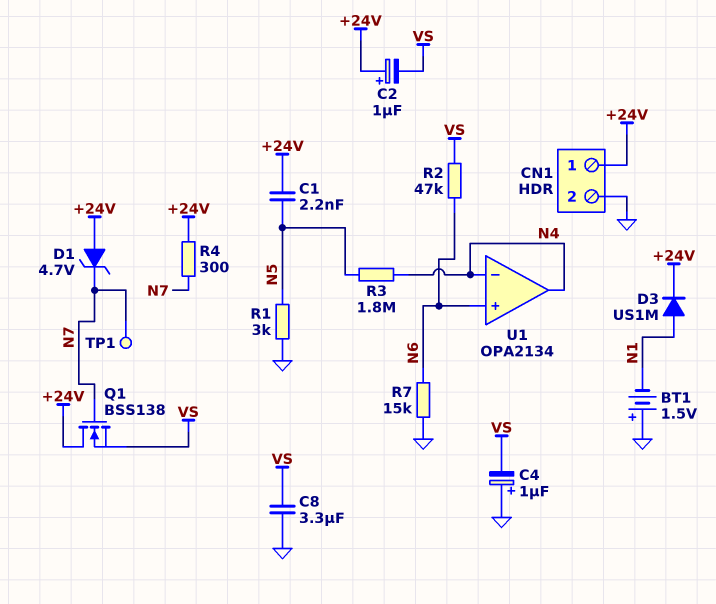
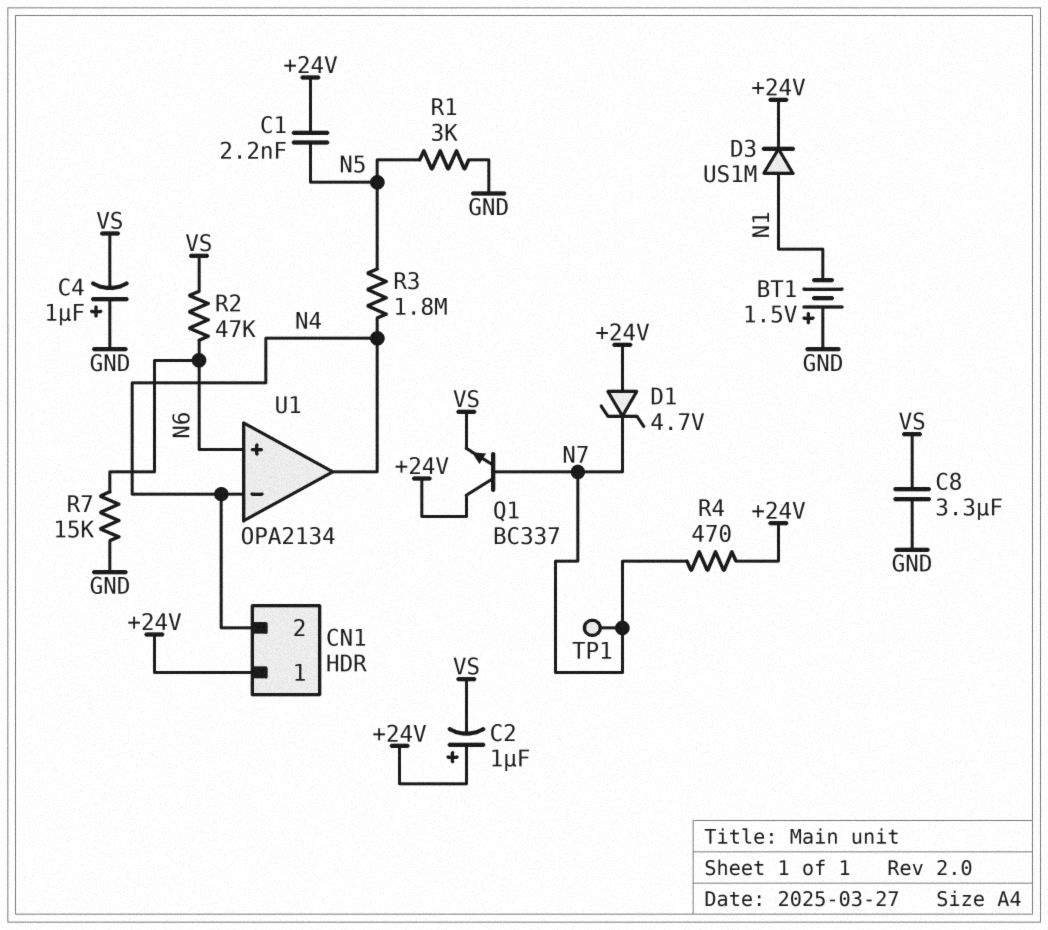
CN1 pin 2: GND -> N4
Q1: NMOS BSS138 (G N7, D +24V, S VS) -> NPN BC337 (B N7, C +24V, E VS)
R4: 300 (+24V, N7) -> 470 (+24V, N7)

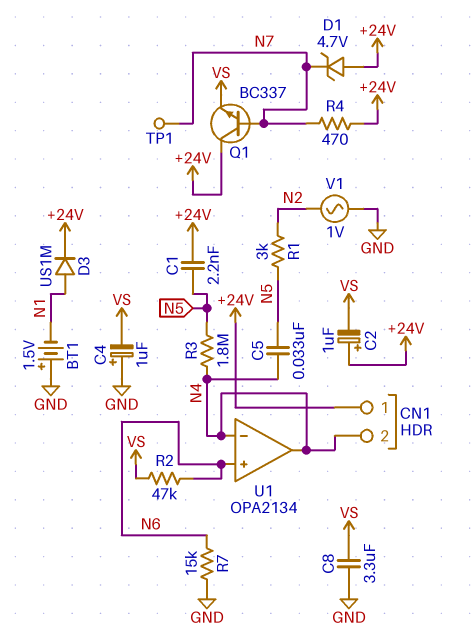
C5: none -> 33nF (N4, N5)
R1: 3k (GND, N5) -> 3k (N2, N5)
V1: none -> AC 1V (GND, N2)

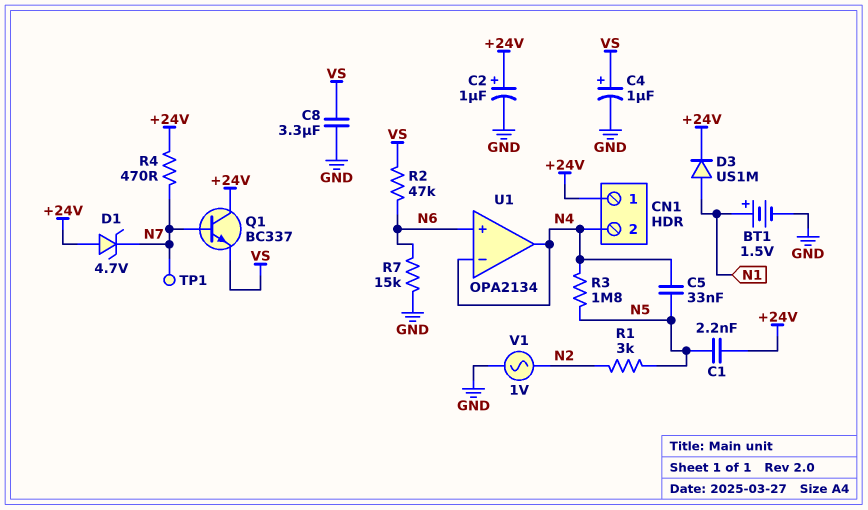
BT1: 1.5V (plus GND, minus N1) -> 1.5V (plus N1, minus GND)
C2: 1uF (plus +24V, minus VS) -> 1uF (plus +24V, minus GND)
C4: 1uF (plus GND, minus VS) -> 1uF (plus VS, minus GND)

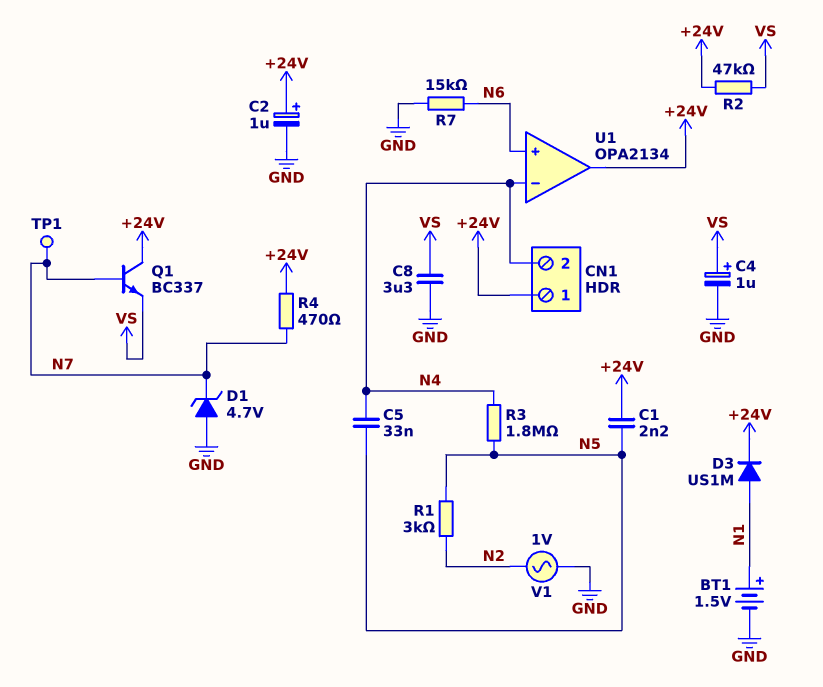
D1: zener 4.7V (A +24V, K N7) -> zener 4.7V (A GND, K N7)
R2: 47k (N6, VS) -> 47k (+24V, VS)
U1 pin out: N4 -> +24V

